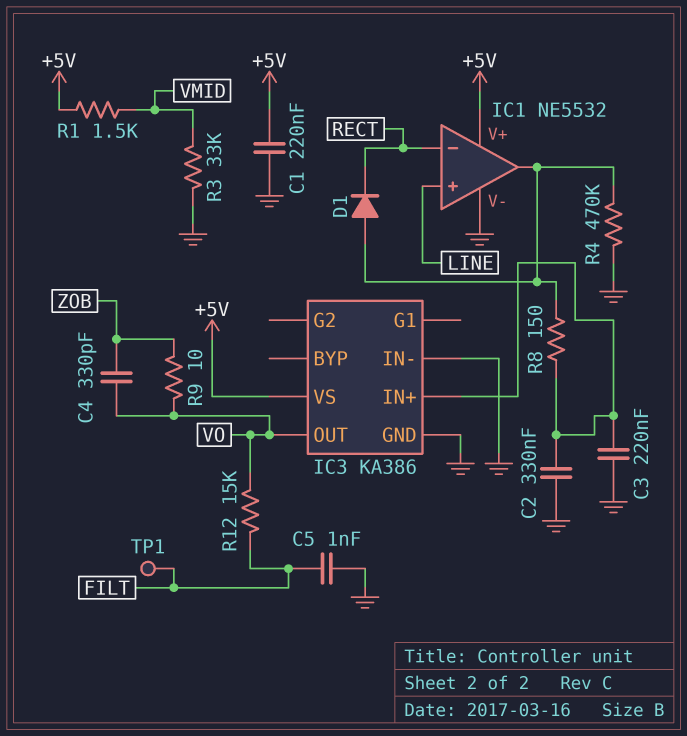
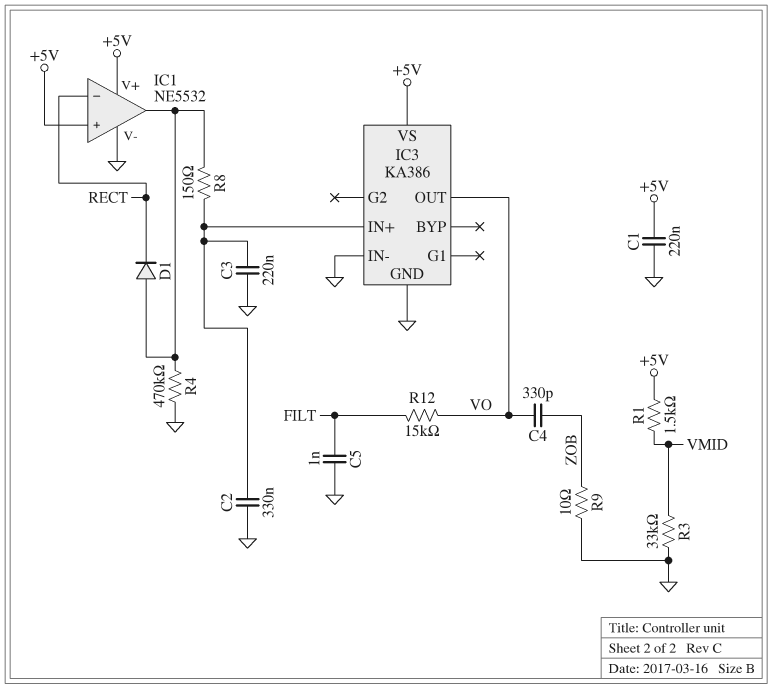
IC1 pin in+: LINE -> +5V
R9: 10 (VO, ZOB) -> 10 (GND, ZOB)
TP1: test point (FILT) -> none

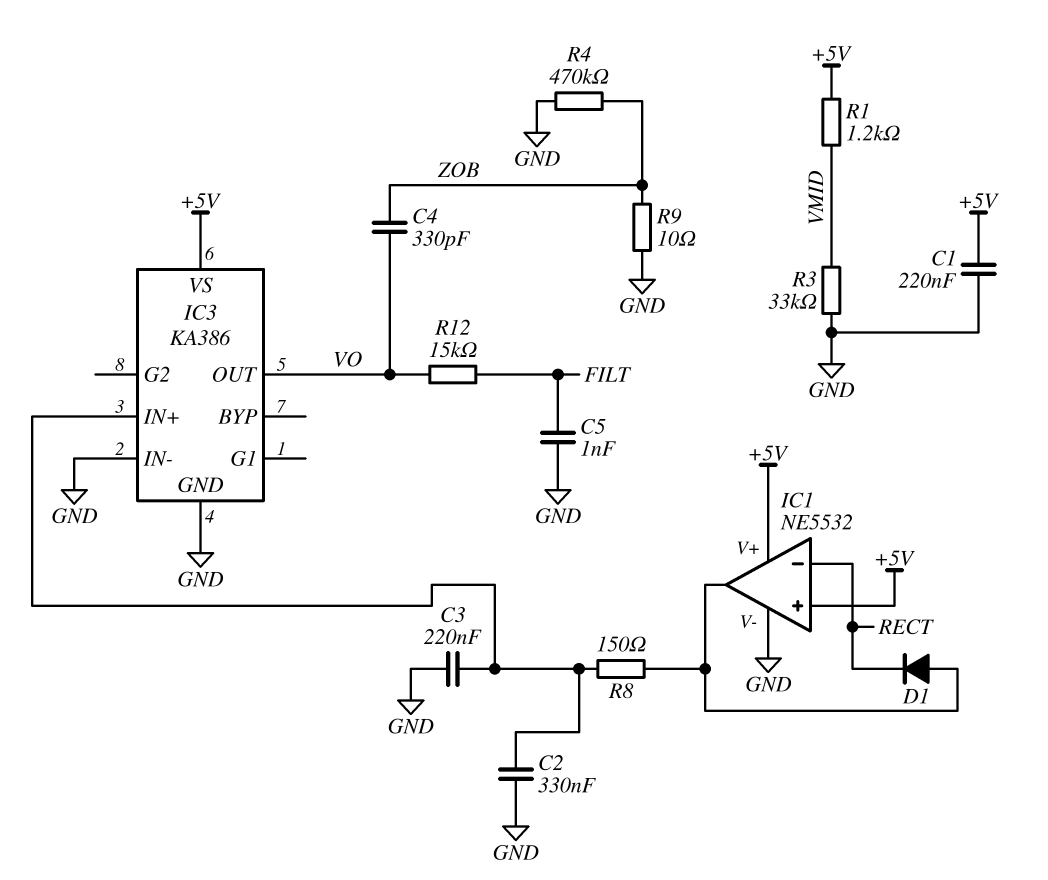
R1: 1.5k (+5V, VMID) -> 1.2k (+5V, VMID)
R4: 470k (GND, IC1/out) -> 470k (GND, ZOB)

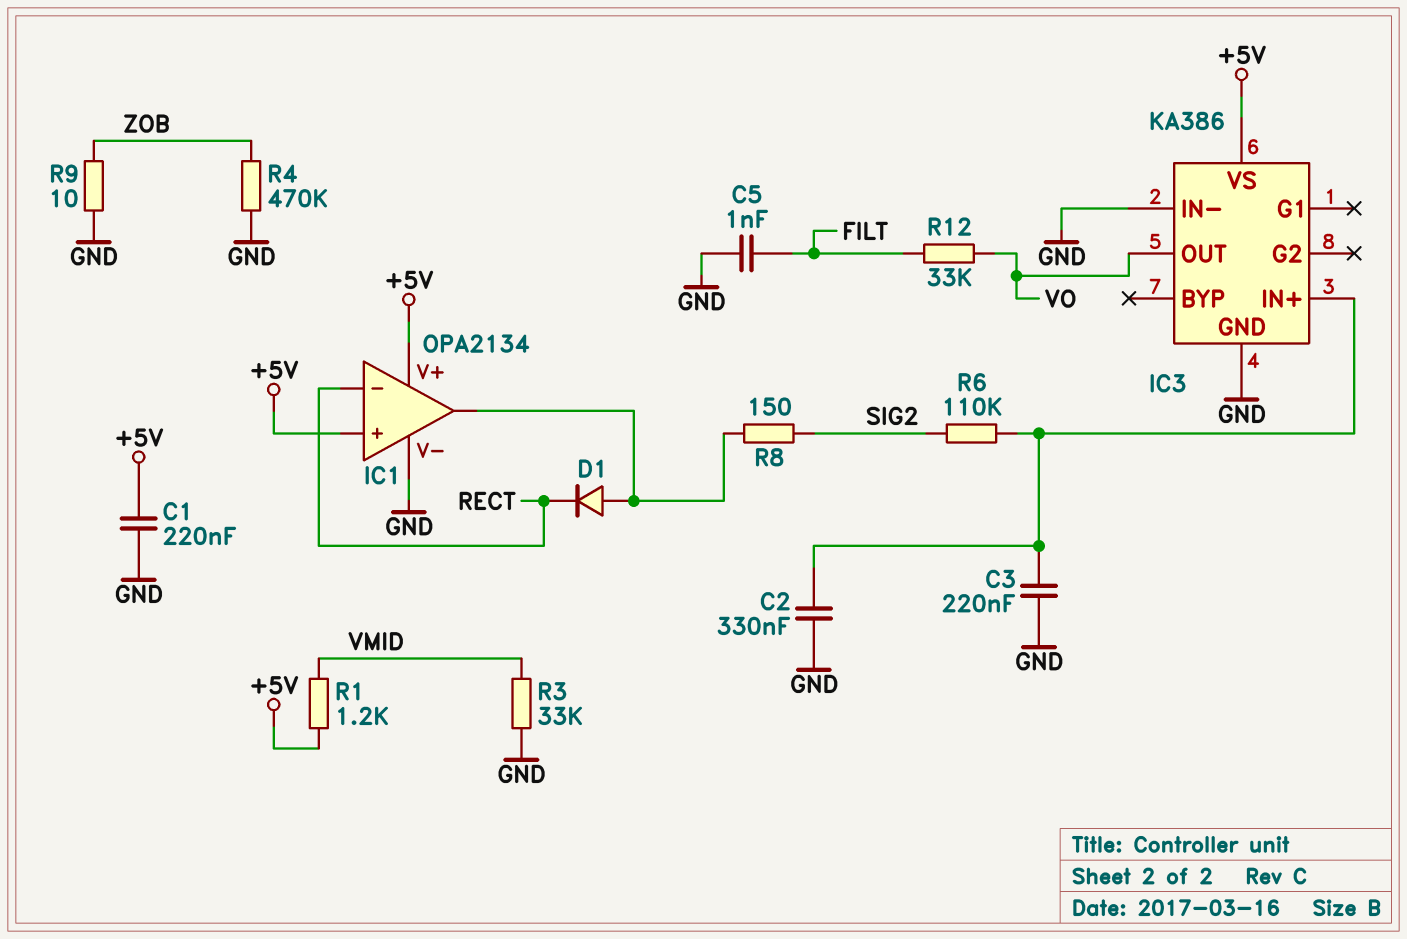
C4: 330pF (VO, ZOB) -> none
IC1: NE5532 -> OPA2134
R6: none -> 110k (IC3/IN+, SIG2)
R8: 150 (IC1/out, IC3/IN+) -> 150 (IC1/out, SIG2)
R12: 15k (FILT, VO) -> 33k (FILT, VO)

